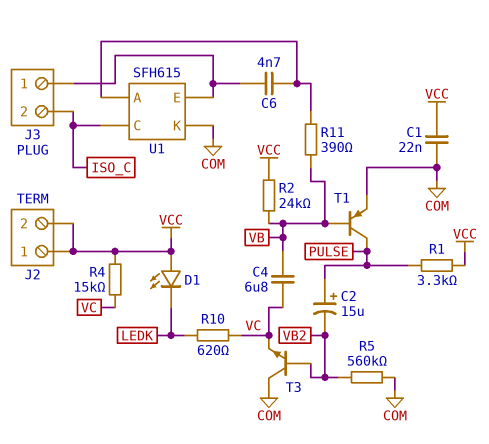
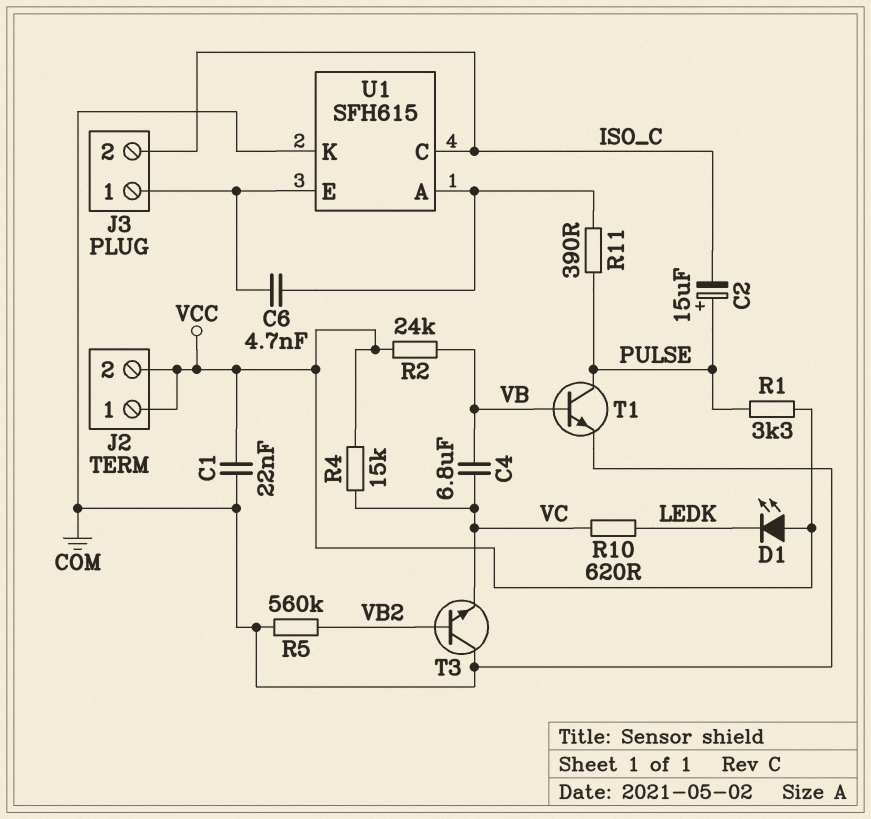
C2: 15uF (plus PULSE, minus VB2) -> 15uF (plus PULSE, minus ISO_C)
R11: 390 (U1/A, VB) -> 390 (PULSE, U1/A)
T1: PNP (B VB, C PULSE, E COM) -> NPN (B VB, C PULSE, E COM)

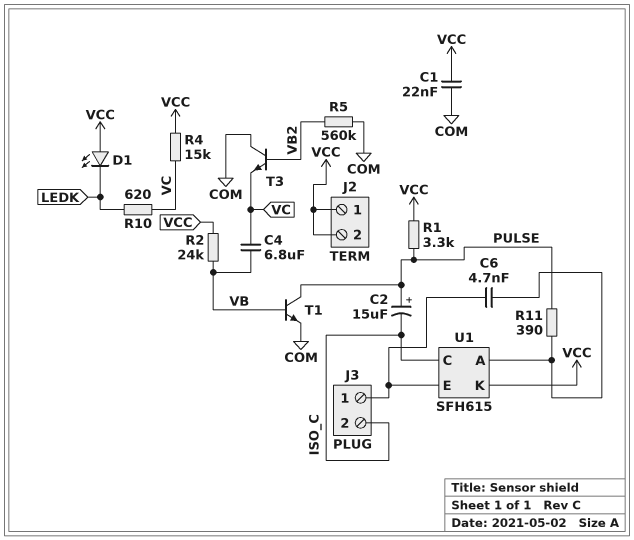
U1 pin K: COM -> VCC

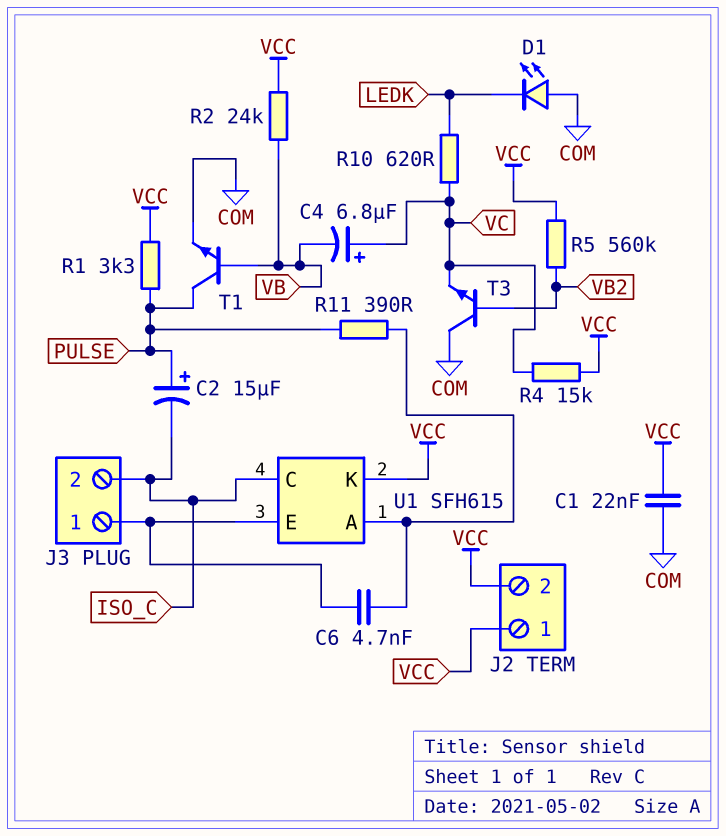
C4: 6.8uF (VB, VC) -> 6.8uF (plus VC, minus VB)
D1: LED (A VCC, K LEDK) -> LED (A COM, K LEDK)
R5: 560k (COM, VB2) -> 560k (VB2, VCC)

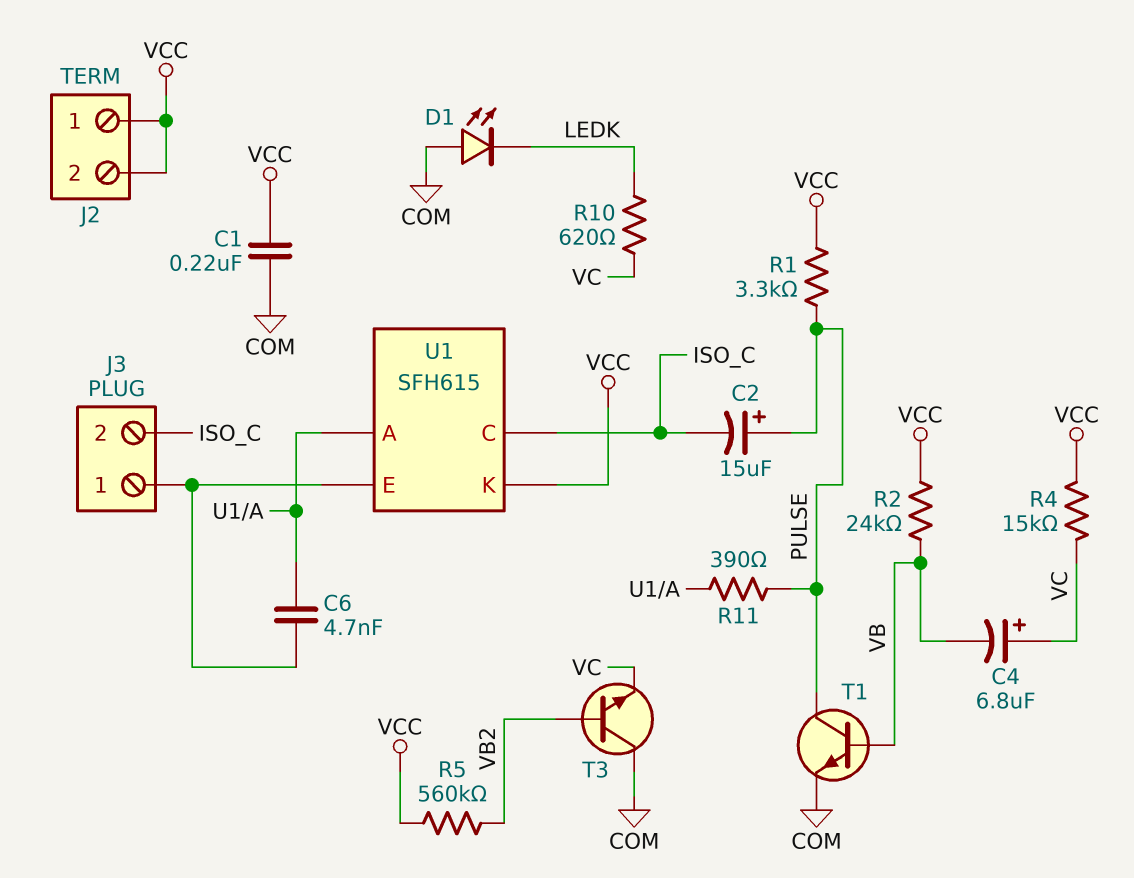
C1: 22nF (COM, VCC) -> 220nF (COM, VCC)

